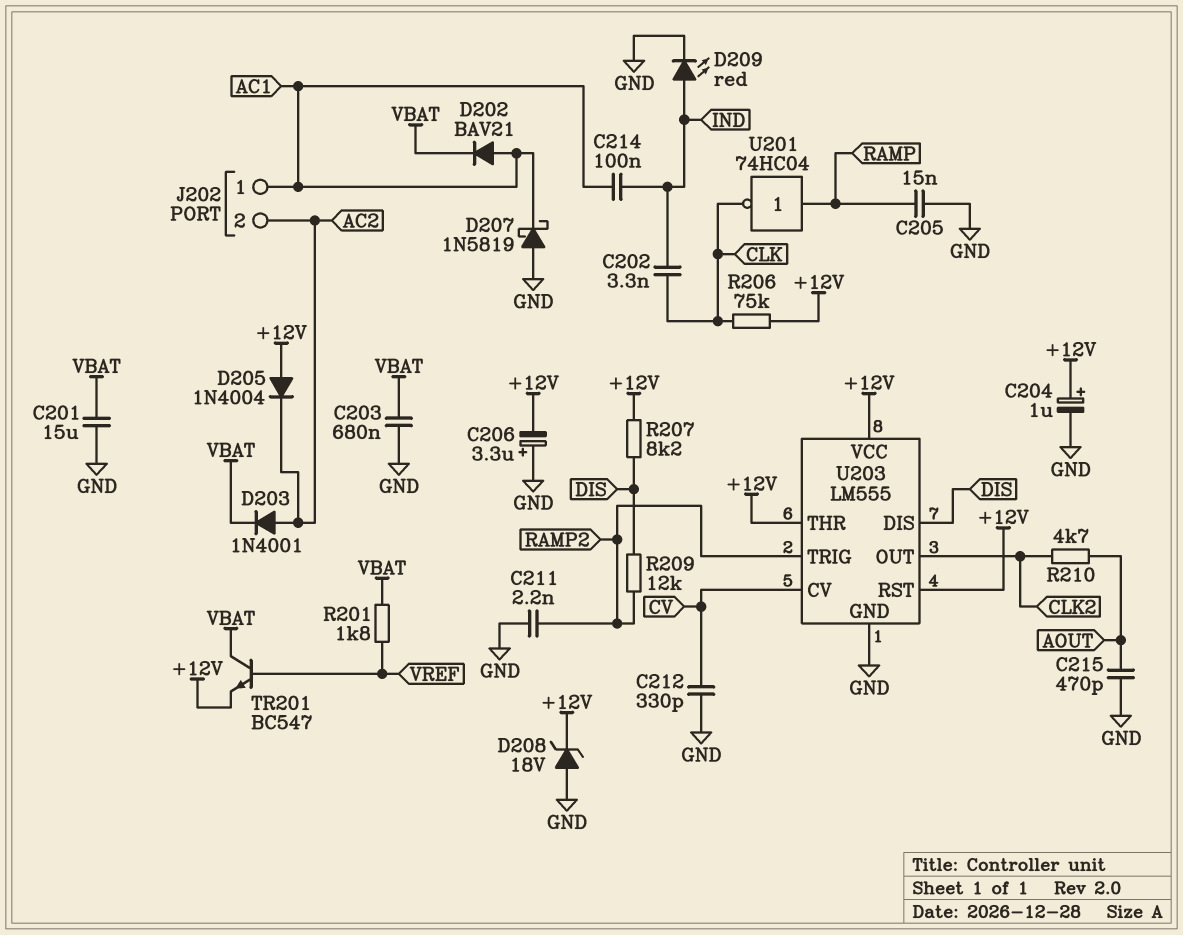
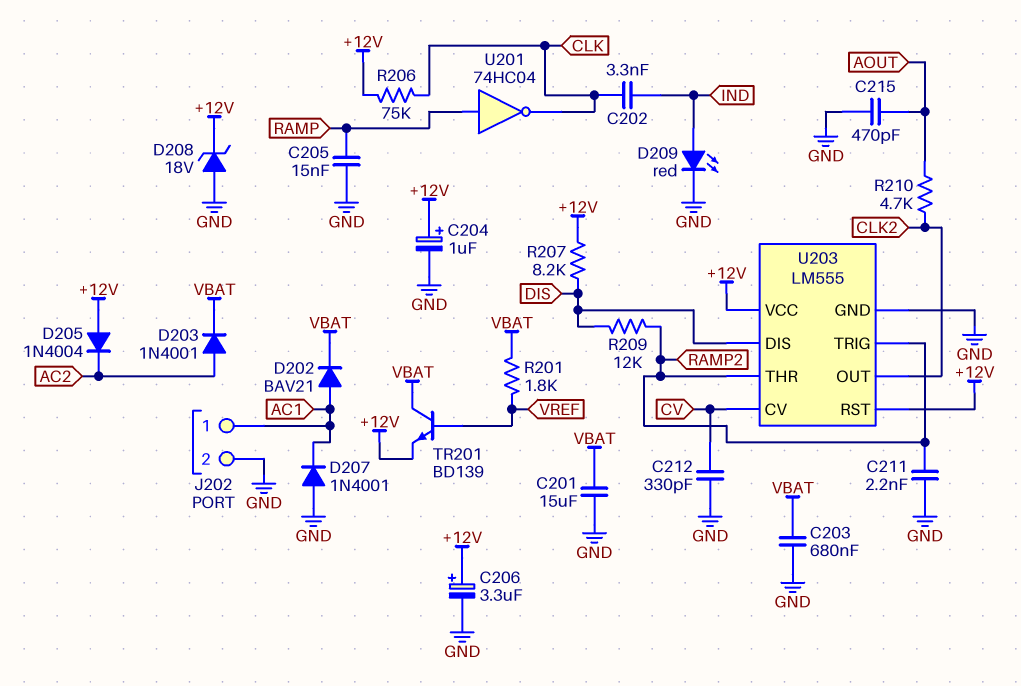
C206: 3.3uF (plus GND, minus +12V) -> 3.3uF (plus +12V, minus GND)
C214: 100nF (AC1, IND) -> none
D207: schottky 1N5819 (A GND, K AC1) -> diode 1N4001 (A GND, K AC1)
J202 pin 2: AC2 -> GND
TR201: NPN BC547 (B VREF, C VBAT, E +12V) -> NPN BD139 (B VREF, C VBAT, E +12V)
U203 pin THR: +12V -> RAMP2

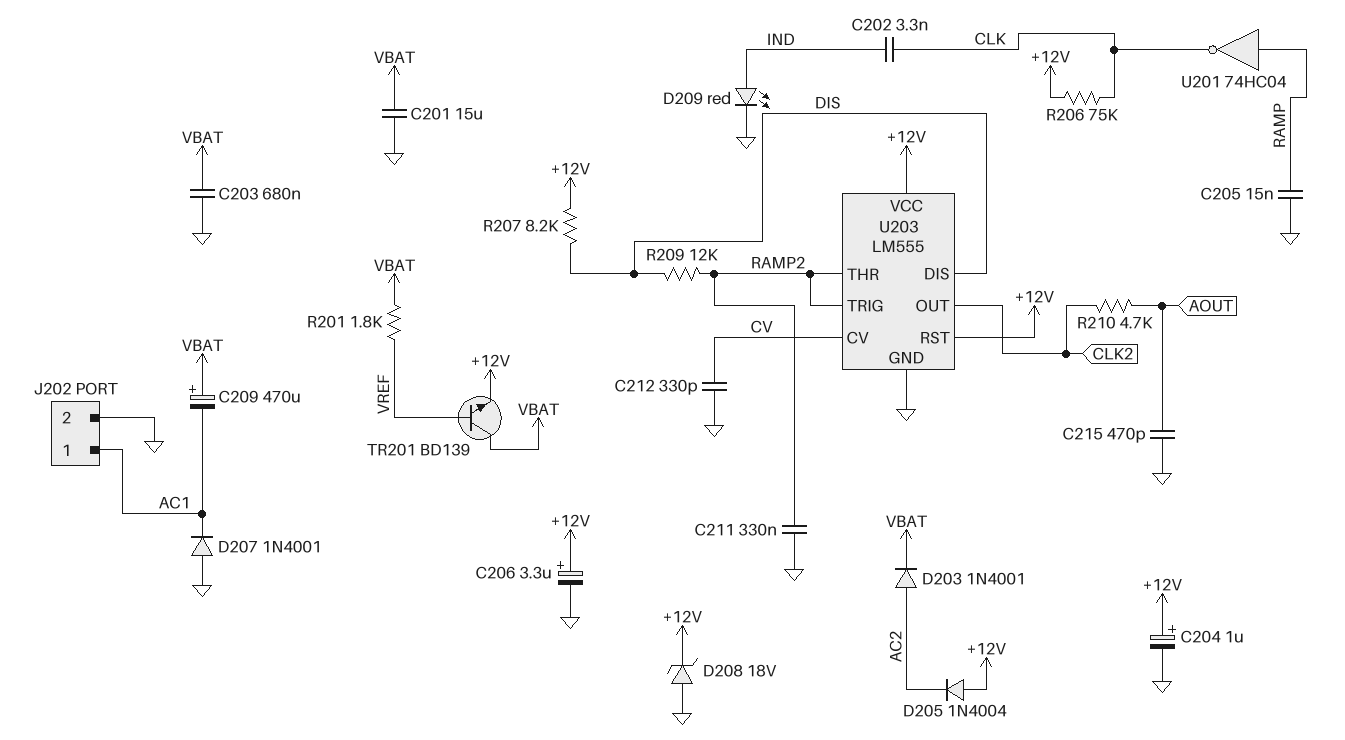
C209: none -> 470uF (plus VBAT, minus AC1)
C211: 2.2nF (GND, RAMP2) -> 330nF (GND, RAMP2)
D202: diode BAV21 (A AC1, K VBAT) -> none

